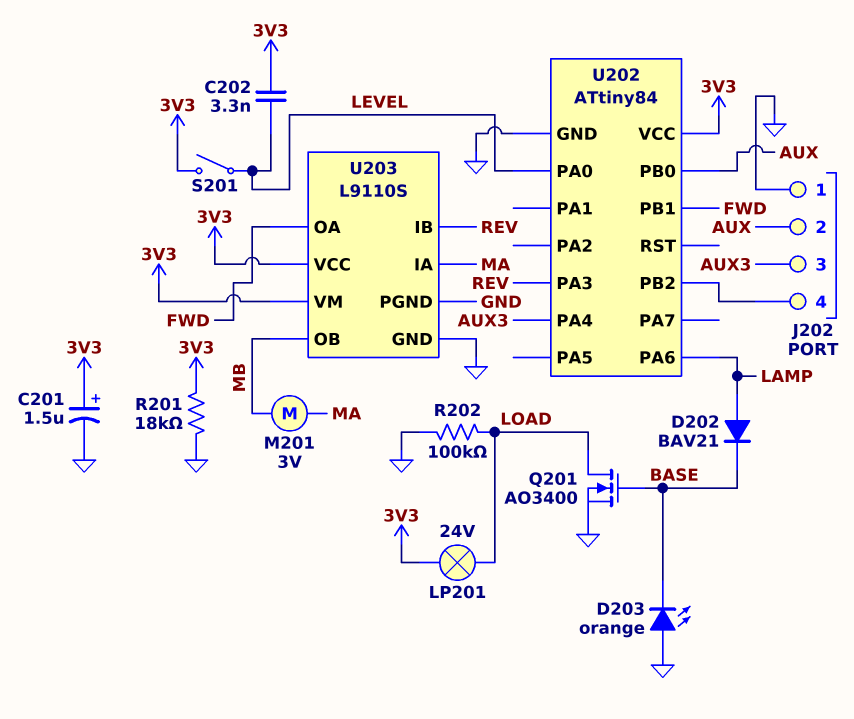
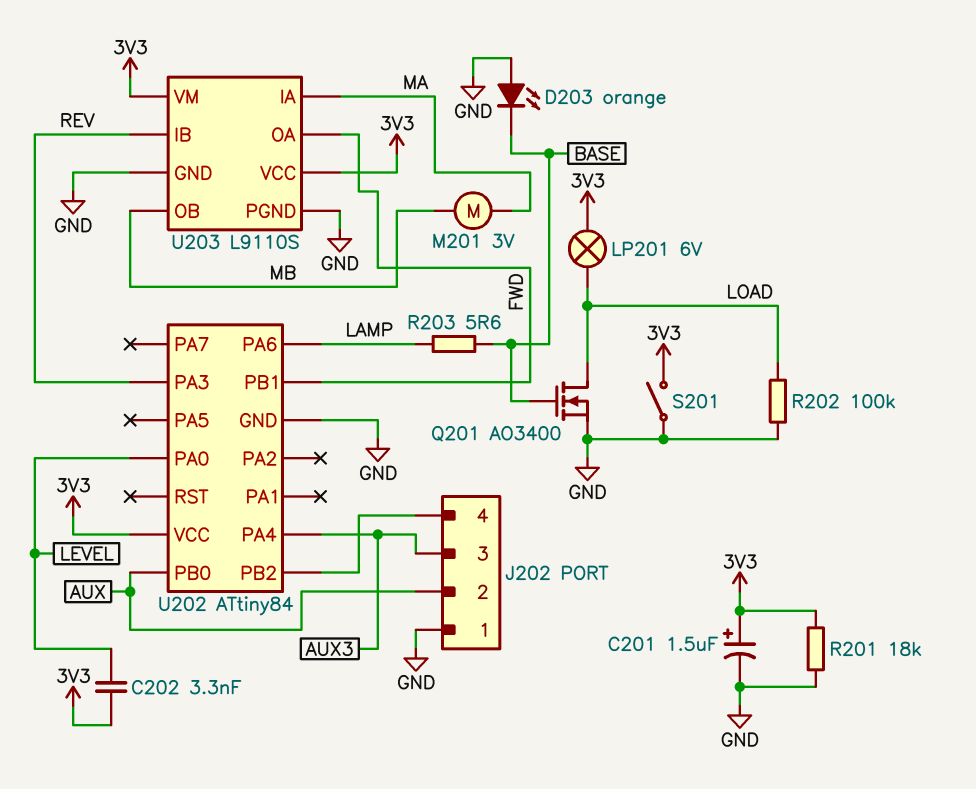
D202: diode BAV21 (A LAMP, K BASE) -> none
LP201: lamp 24V (3V3, LOAD) -> lamp 6V (3V3, LOAD)
R203: none -> 5.6 (BASE, LAMP)
S201: switch (3V3, LEVEL) -> switch (3V3, GND)

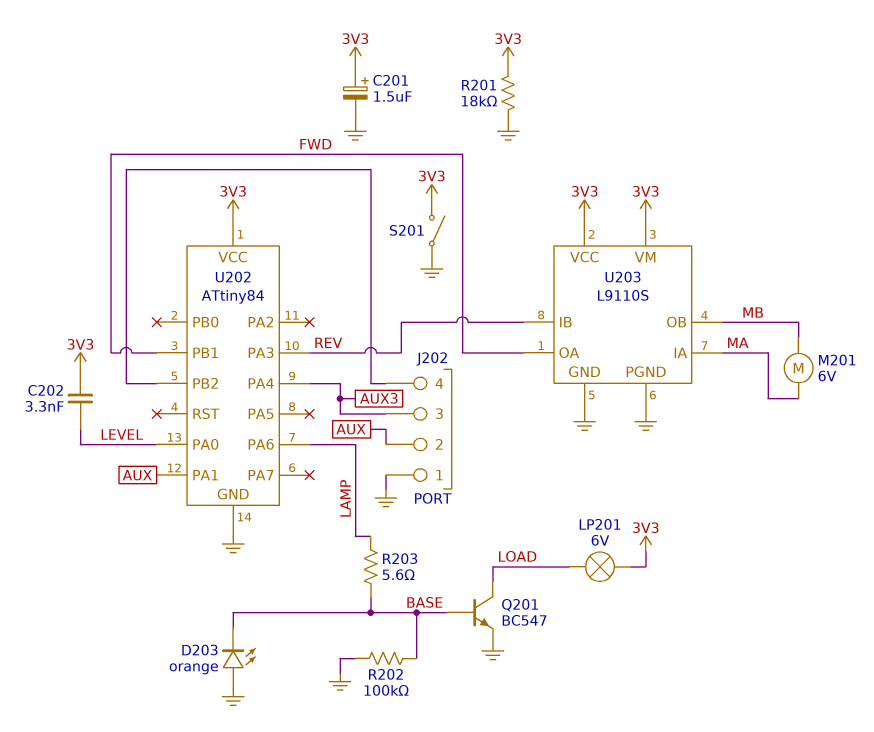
M201: motor 3V (MA, MB) -> motor 6V (MA, MB)
Q201: NMOS AO3400 (G BASE, D LOAD, S GND) -> NPN BC547 (B BASE, C LOAD, E GND)
R202: 100k (GND, LOAD) -> 100k (BASE, GND)
U202 pin PA1: none -> AUX
U202 pin PB0: AUX -> none

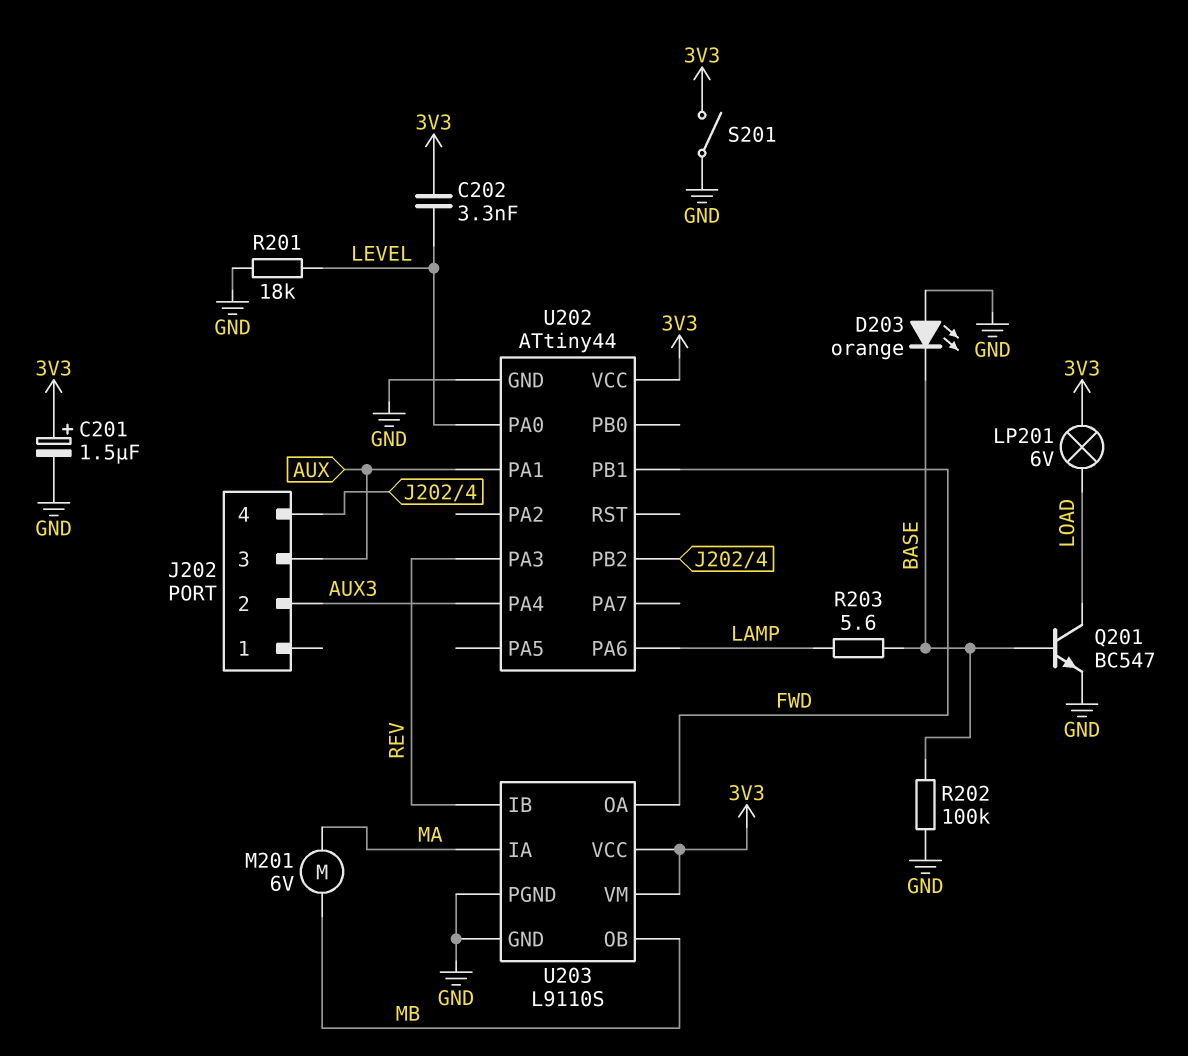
J202 pin 1: GND -> none
J202 pin 2: AUX -> AUX3
J202 pin 3: AUX3 -> AUX
R201: 18k (3V3, GND) -> 18k (GND, LEVEL)
U202: ATtiny84 -> ATtiny44

